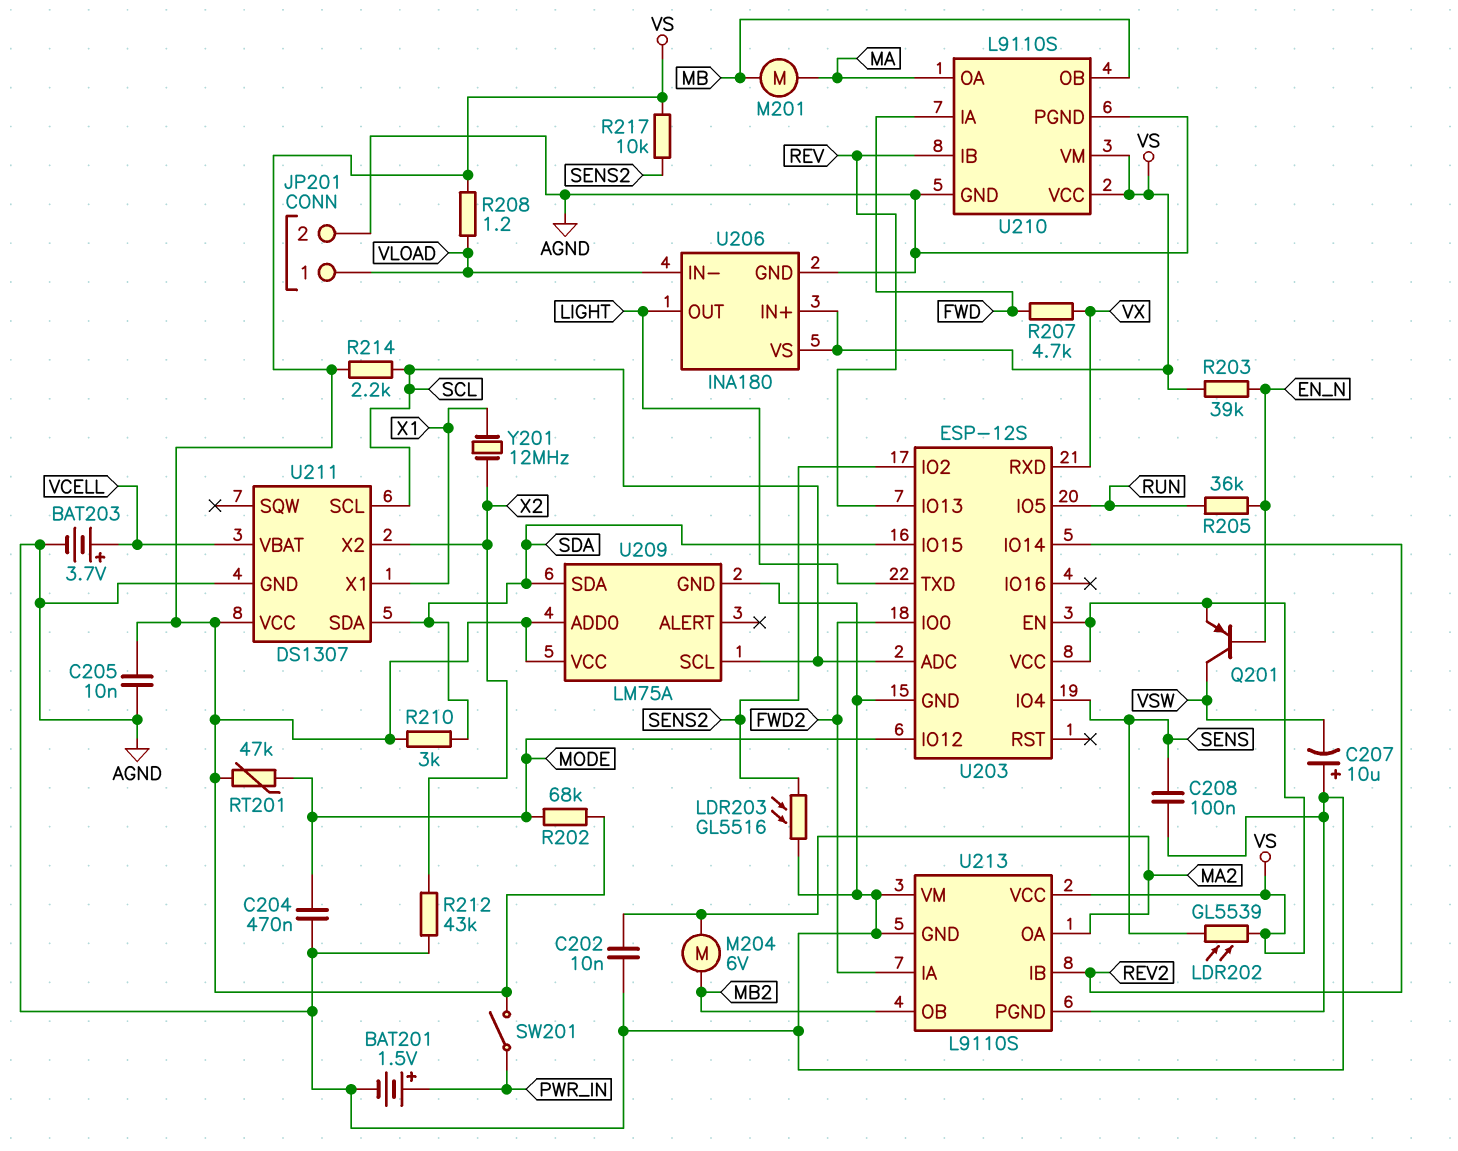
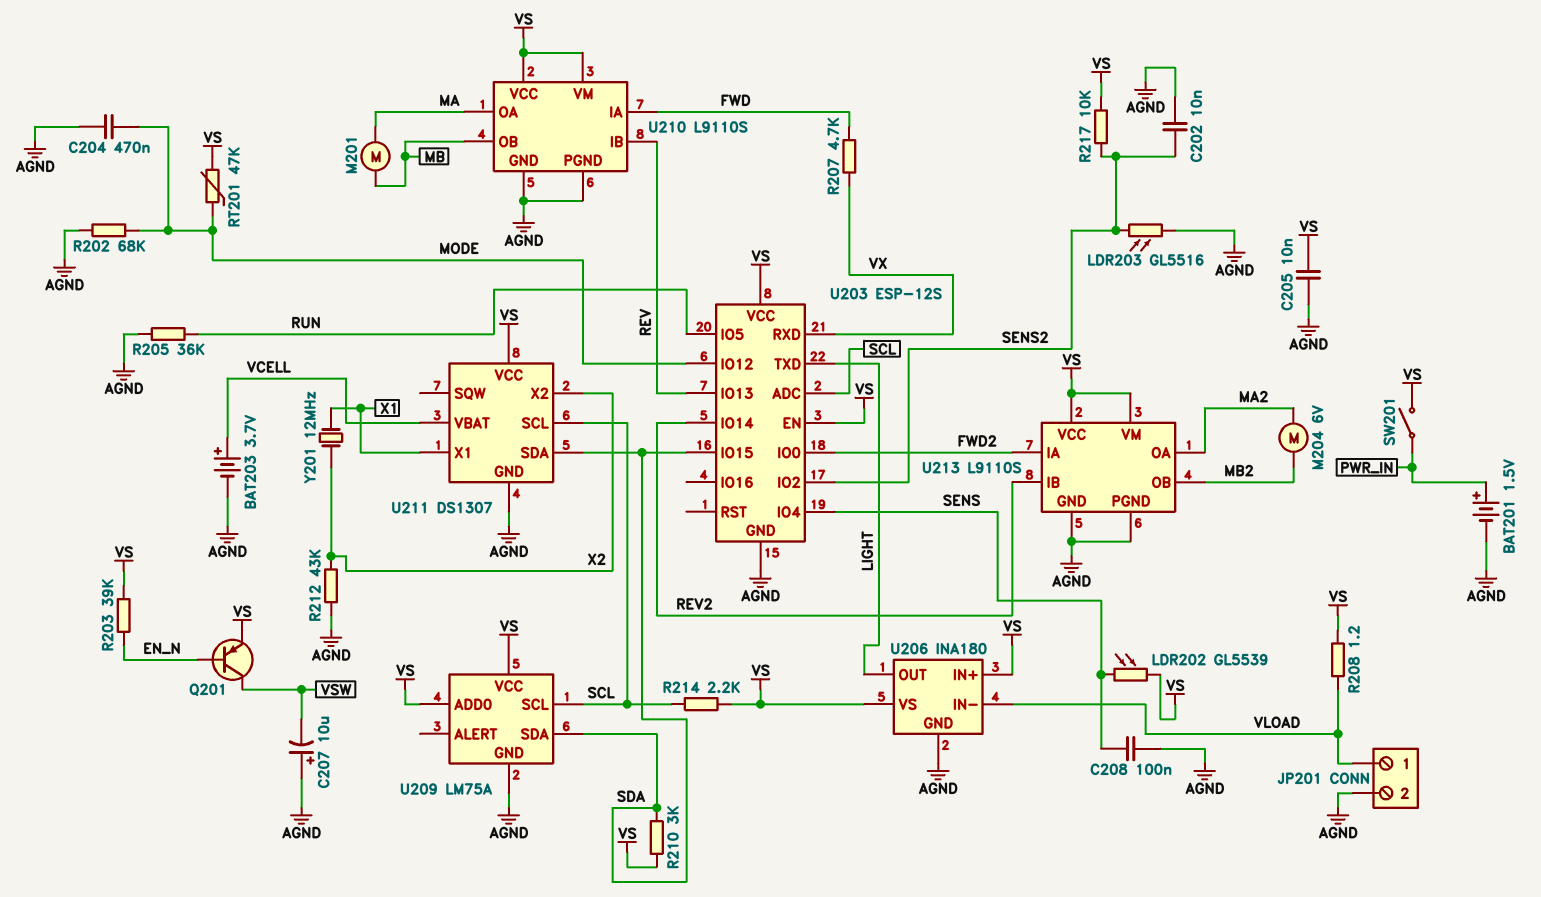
C202: 10nF (AGND, MA2) -> 10nF (AGND, SENS2)
R202: 68k (MODE, VS) -> 68k (AGND, MODE)
R205: 36k (EN_N, RUN) -> 36k (AGND, RUN)
U213 pin VM: AGND -> VS

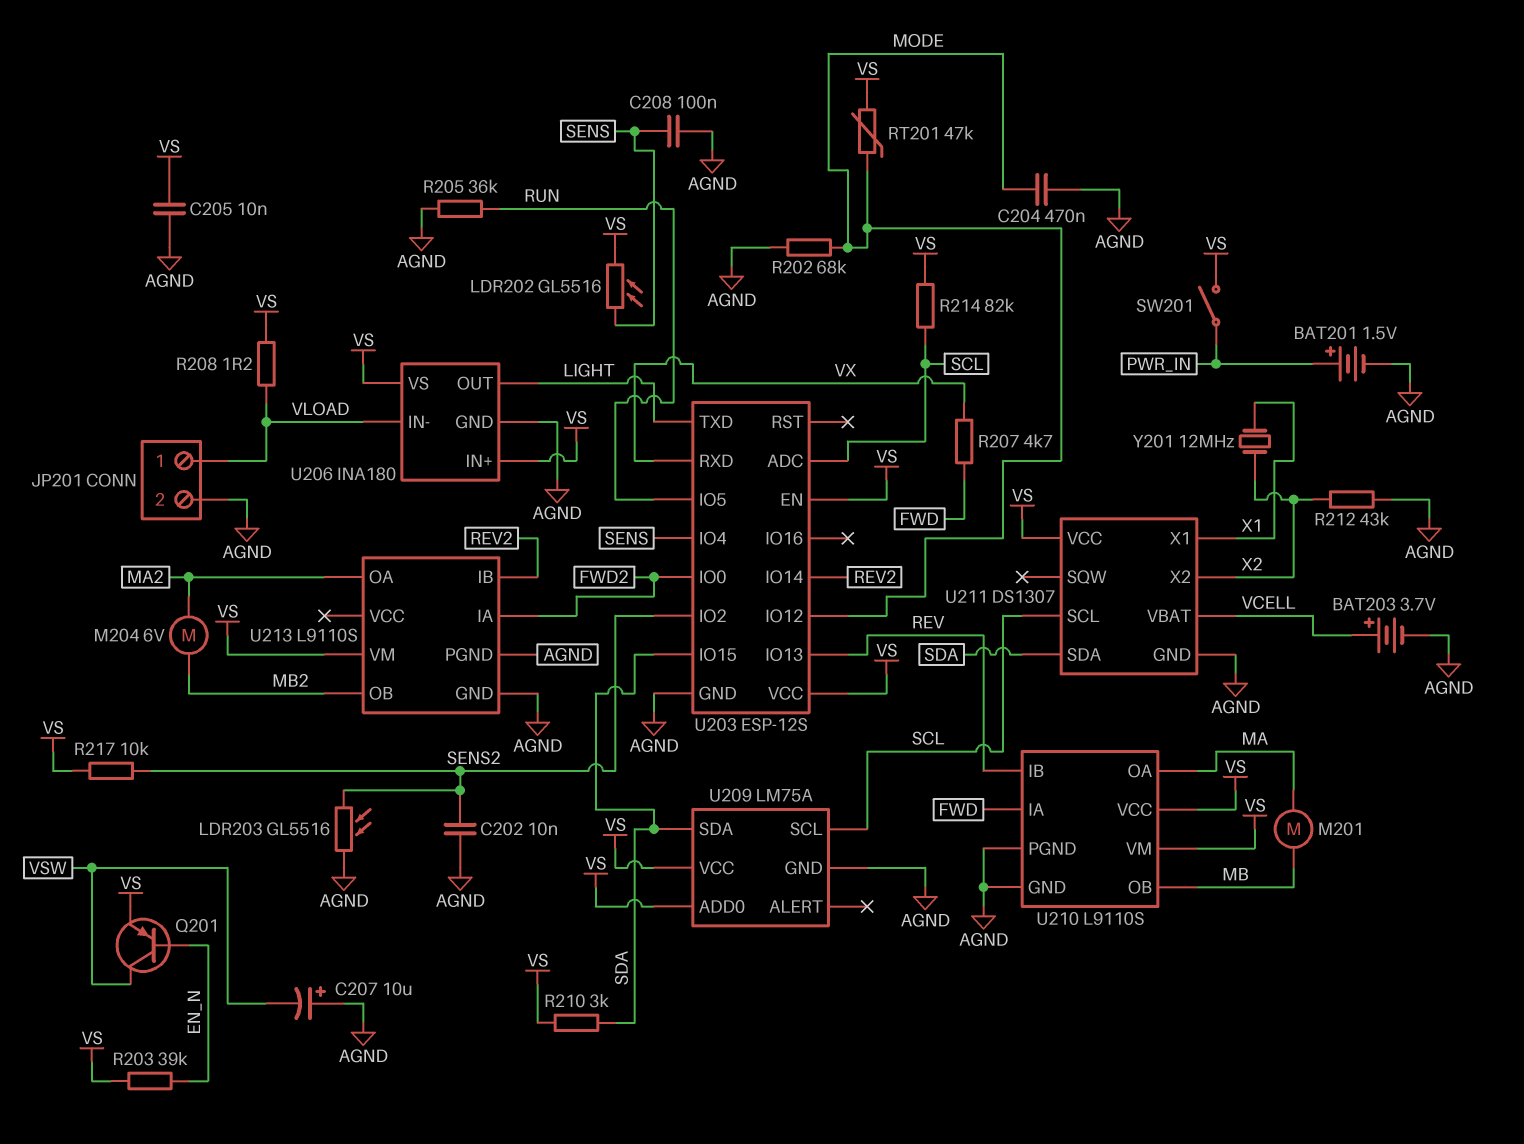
LDR202: GL5539 (SENS, VS) -> GL5516 (SENS, VS)
R214: 2.2k (SCL, VS) -> 82k (SCL, VS)
U213 pin VCC: VS -> none

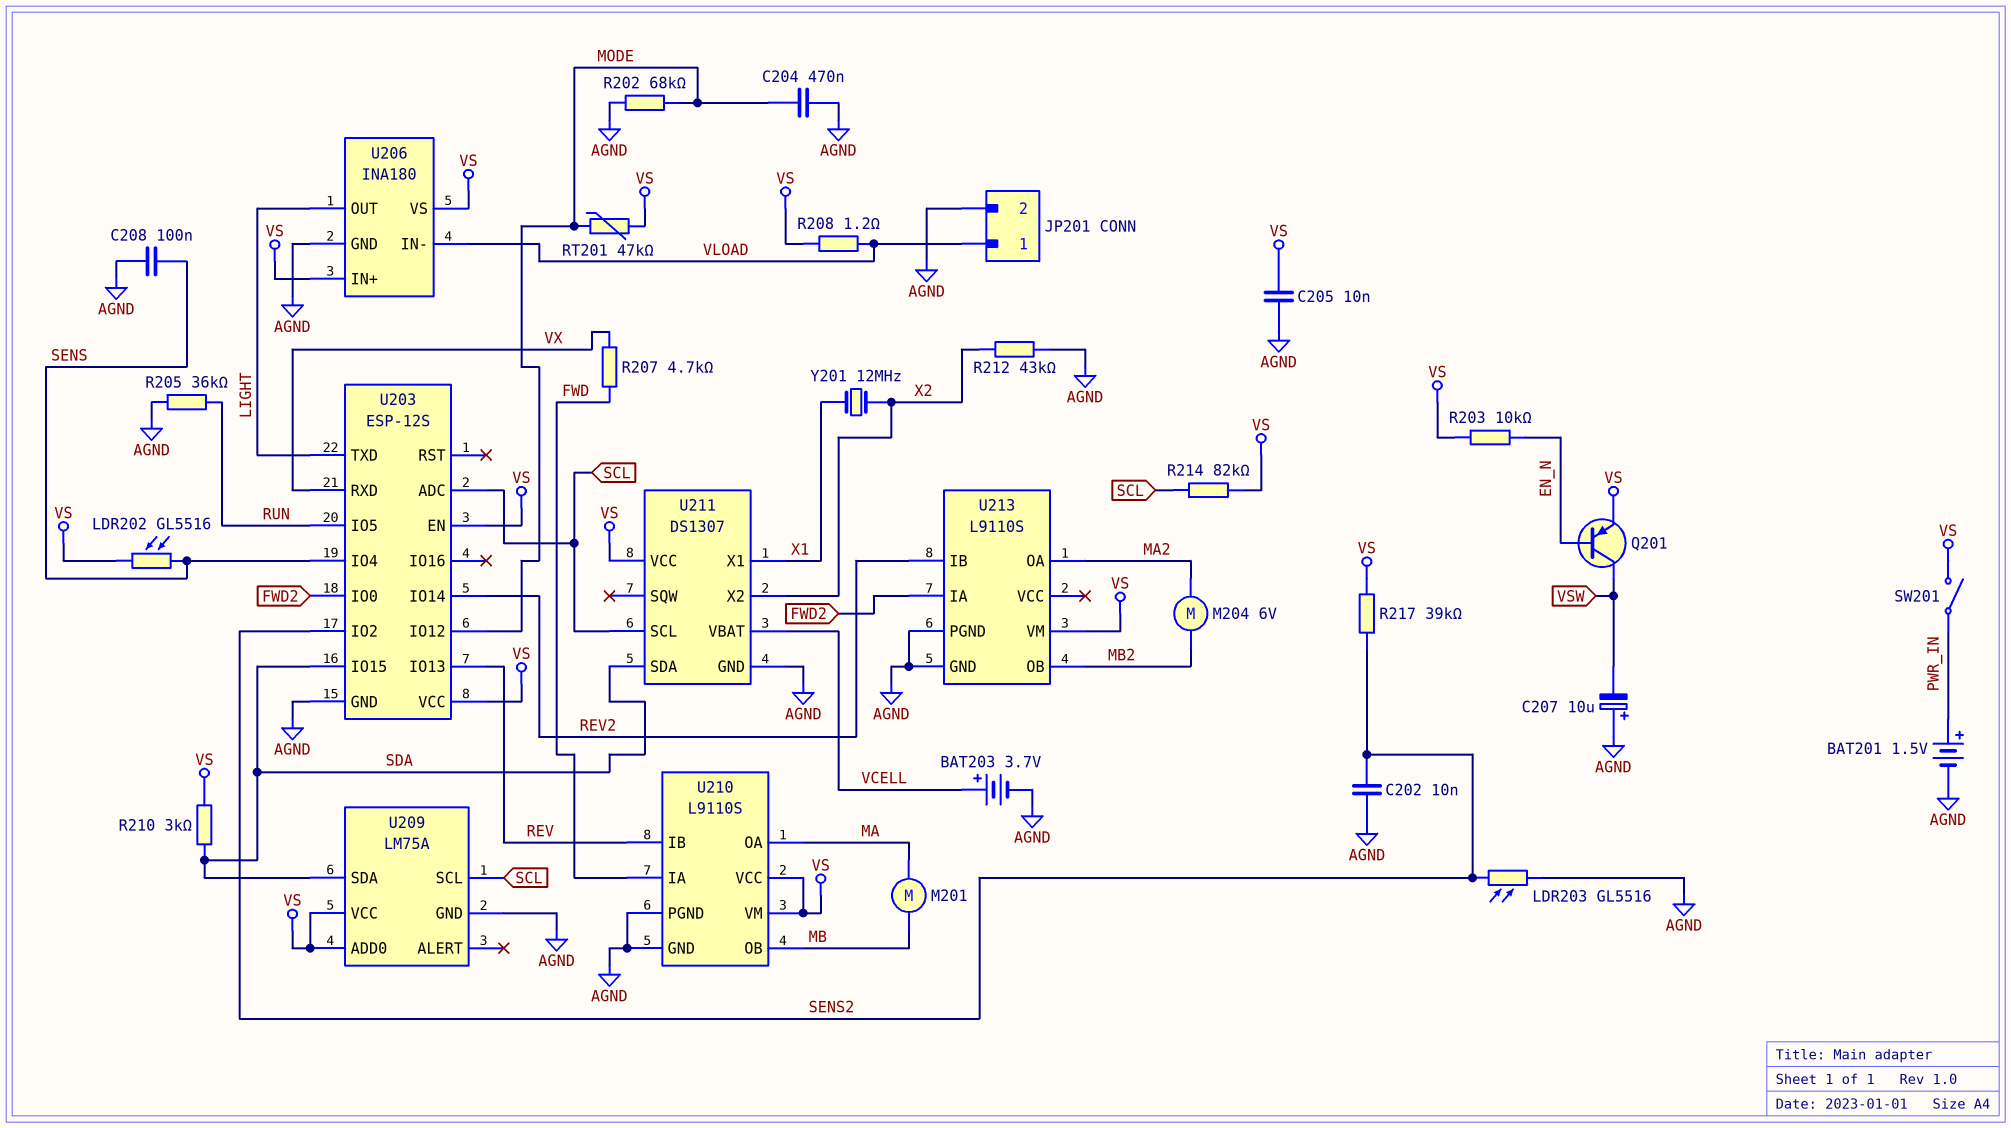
R203: 39k (EN_N, VS) -> 10k (EN_N, VS)
R217: 10k (SENS2, VS) -> 39k (SENS2, VS)

